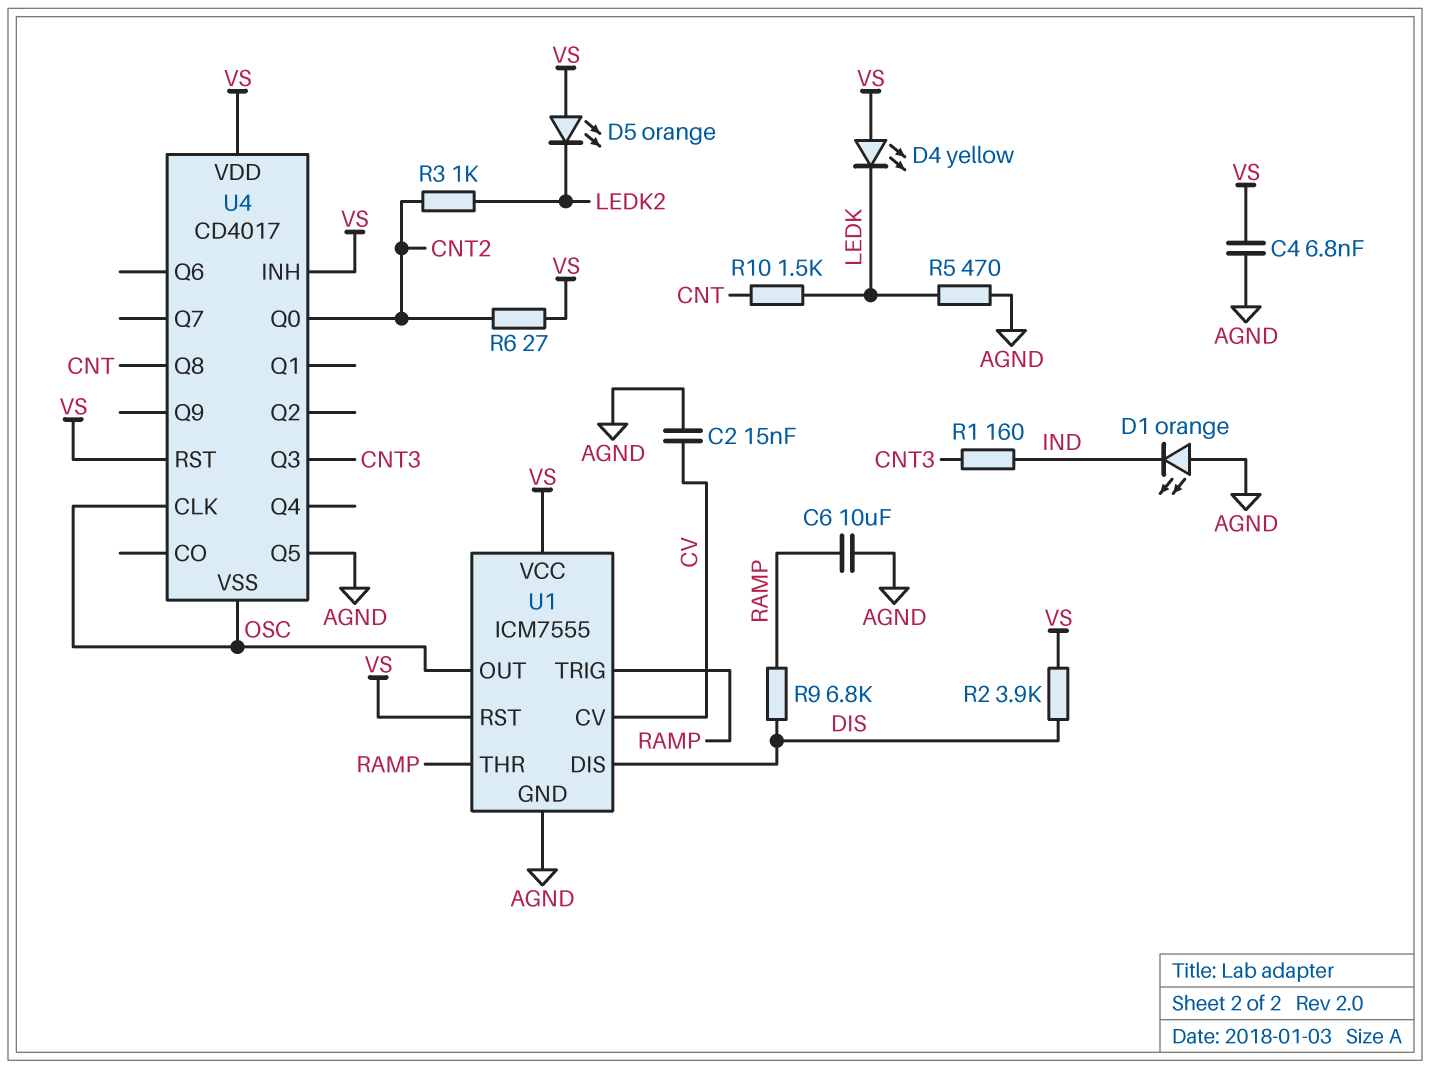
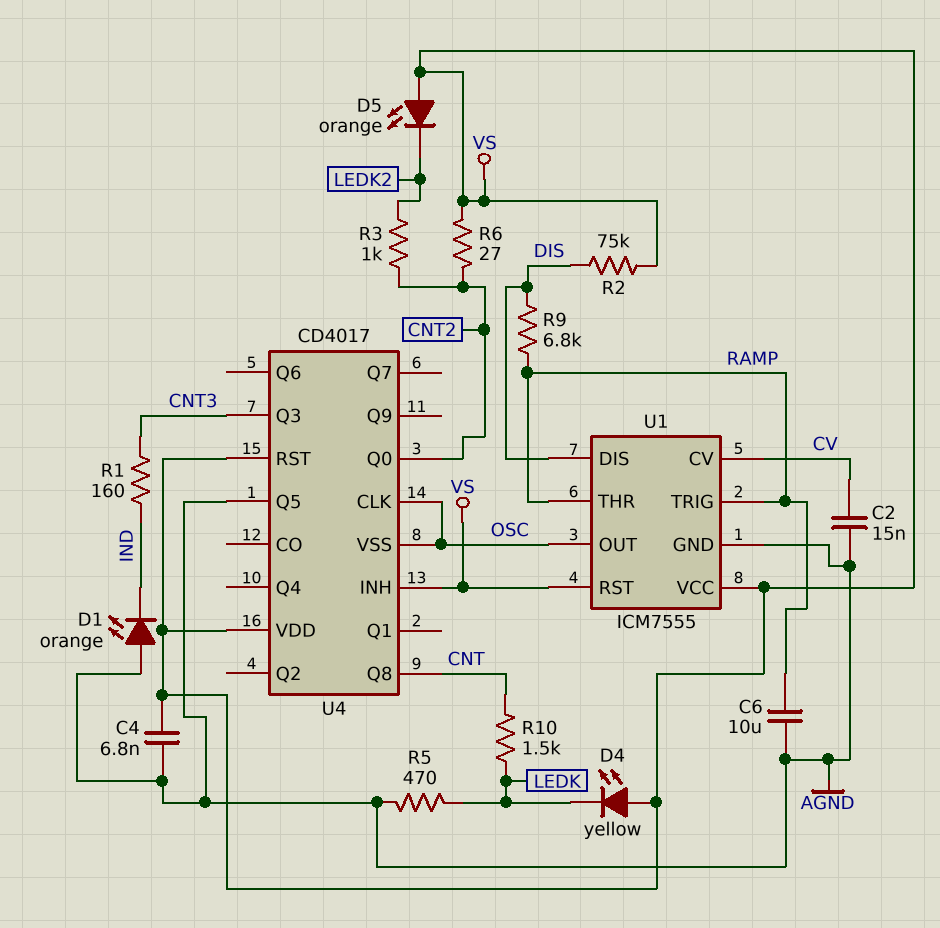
R2: 3.9k (DIS, VS) -> 75k (DIS, VS)

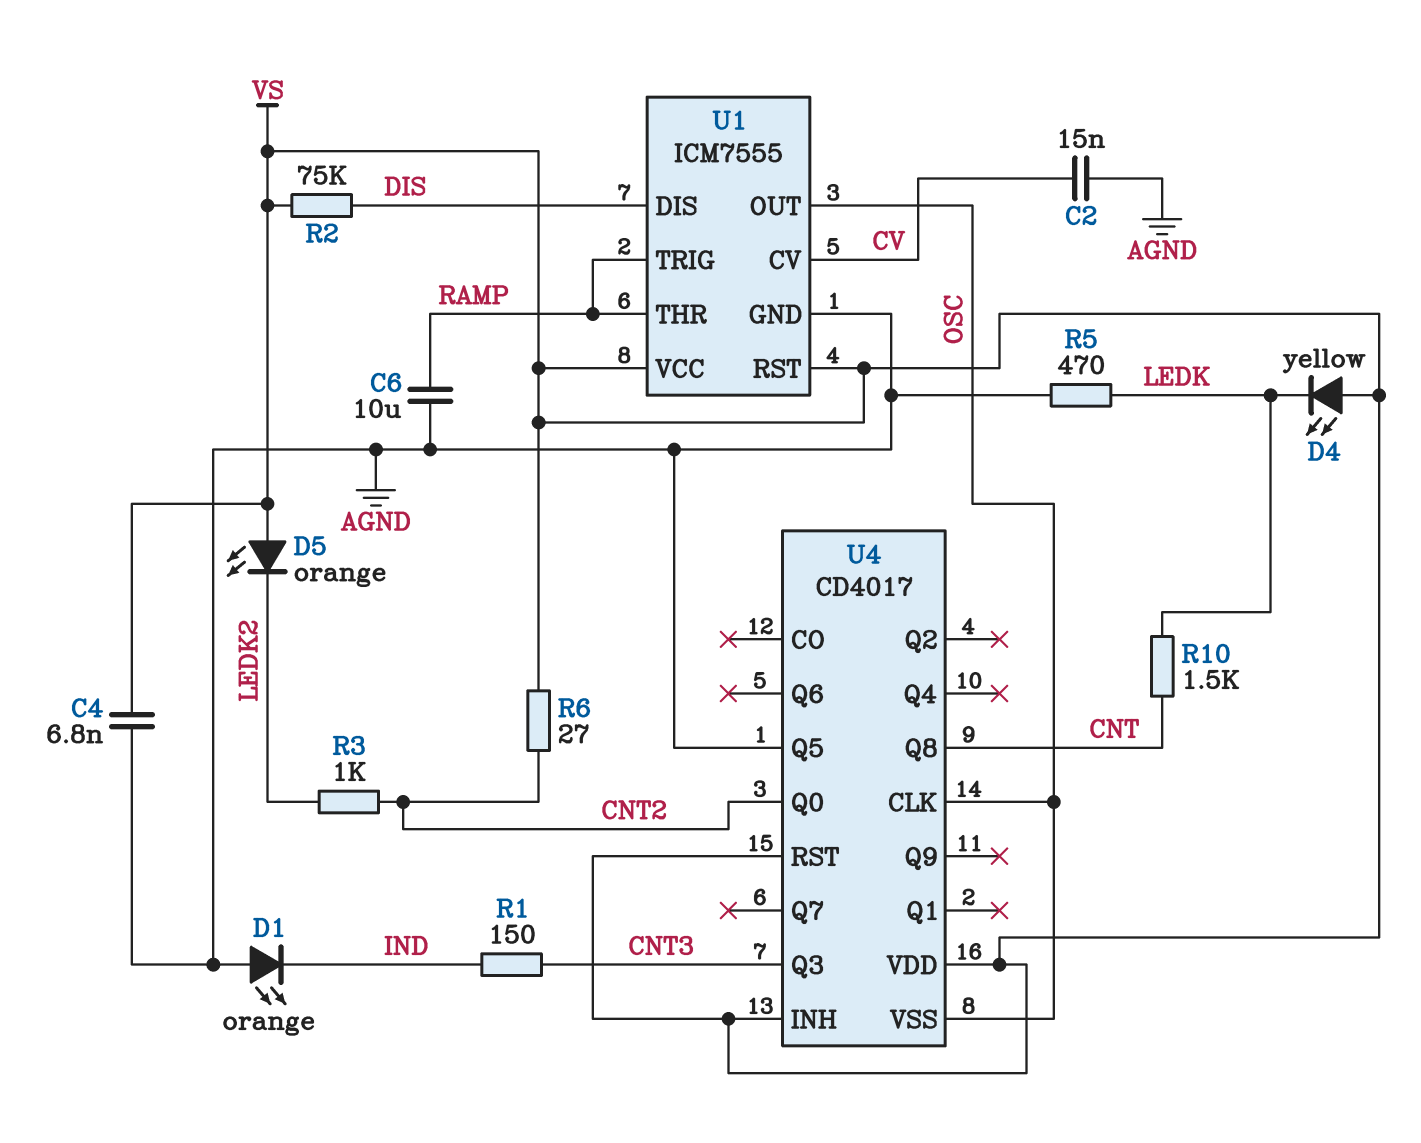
R1: 160 (CNT3, IND) -> 150 (CNT3, IND)
R9: 6.8k (DIS, RAMP) -> none

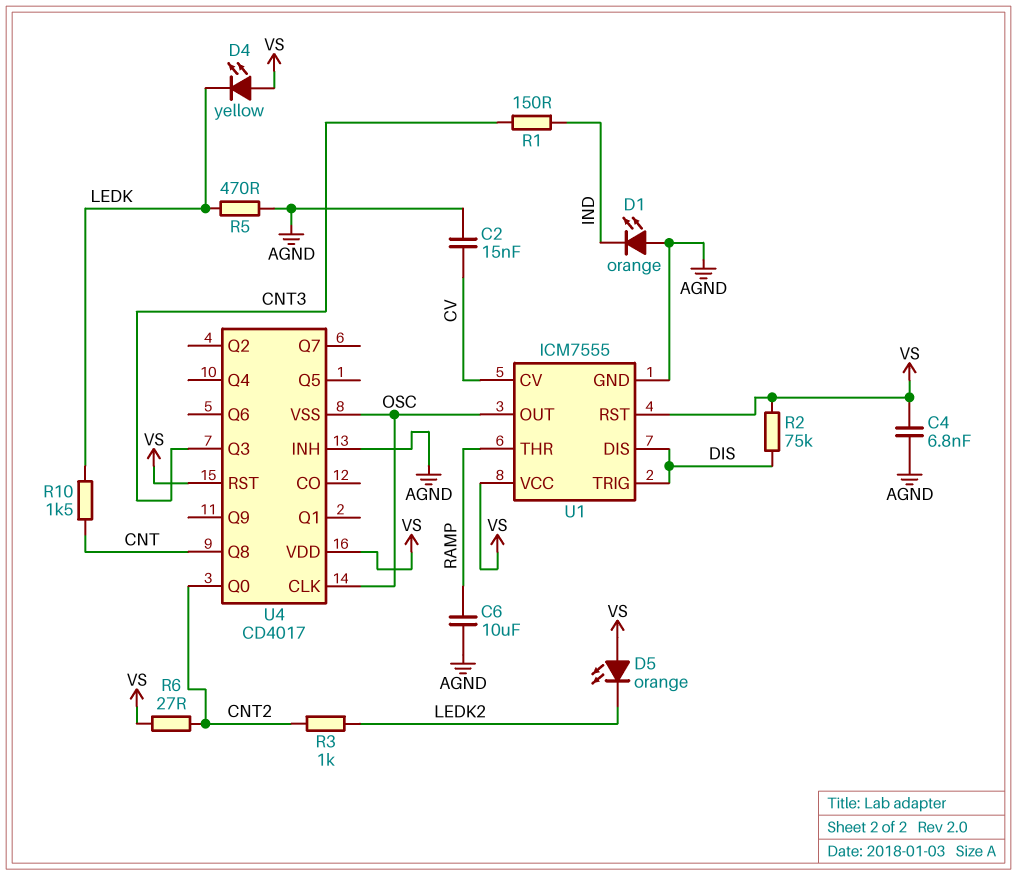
U1 pin TRIG: RAMP -> DIS
U4 pin INH: VS -> AGND
U4 pin Q5: AGND -> none

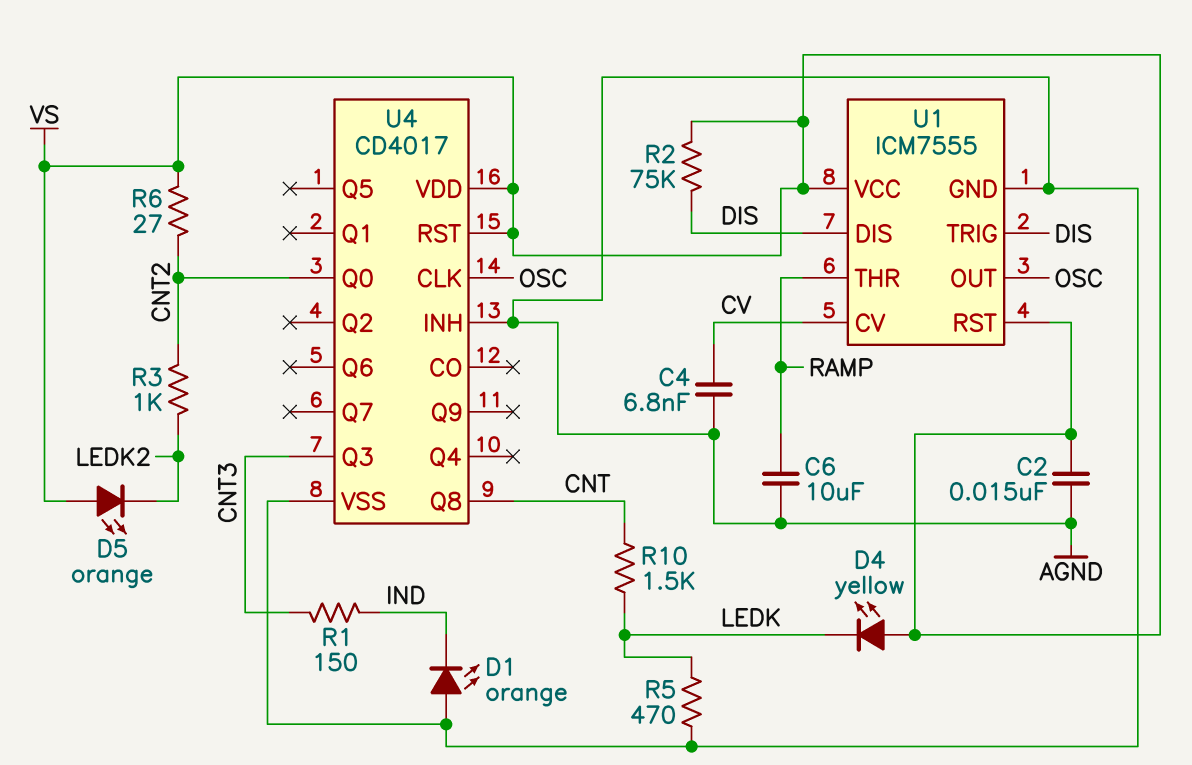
C2: 15nF (AGND, CV) -> 15nF (AGND, VS)
C4: 6.8nF (AGND, VS) -> 6.8nF (AGND, CV)
U4 pin VSS: OSC -> AGND

